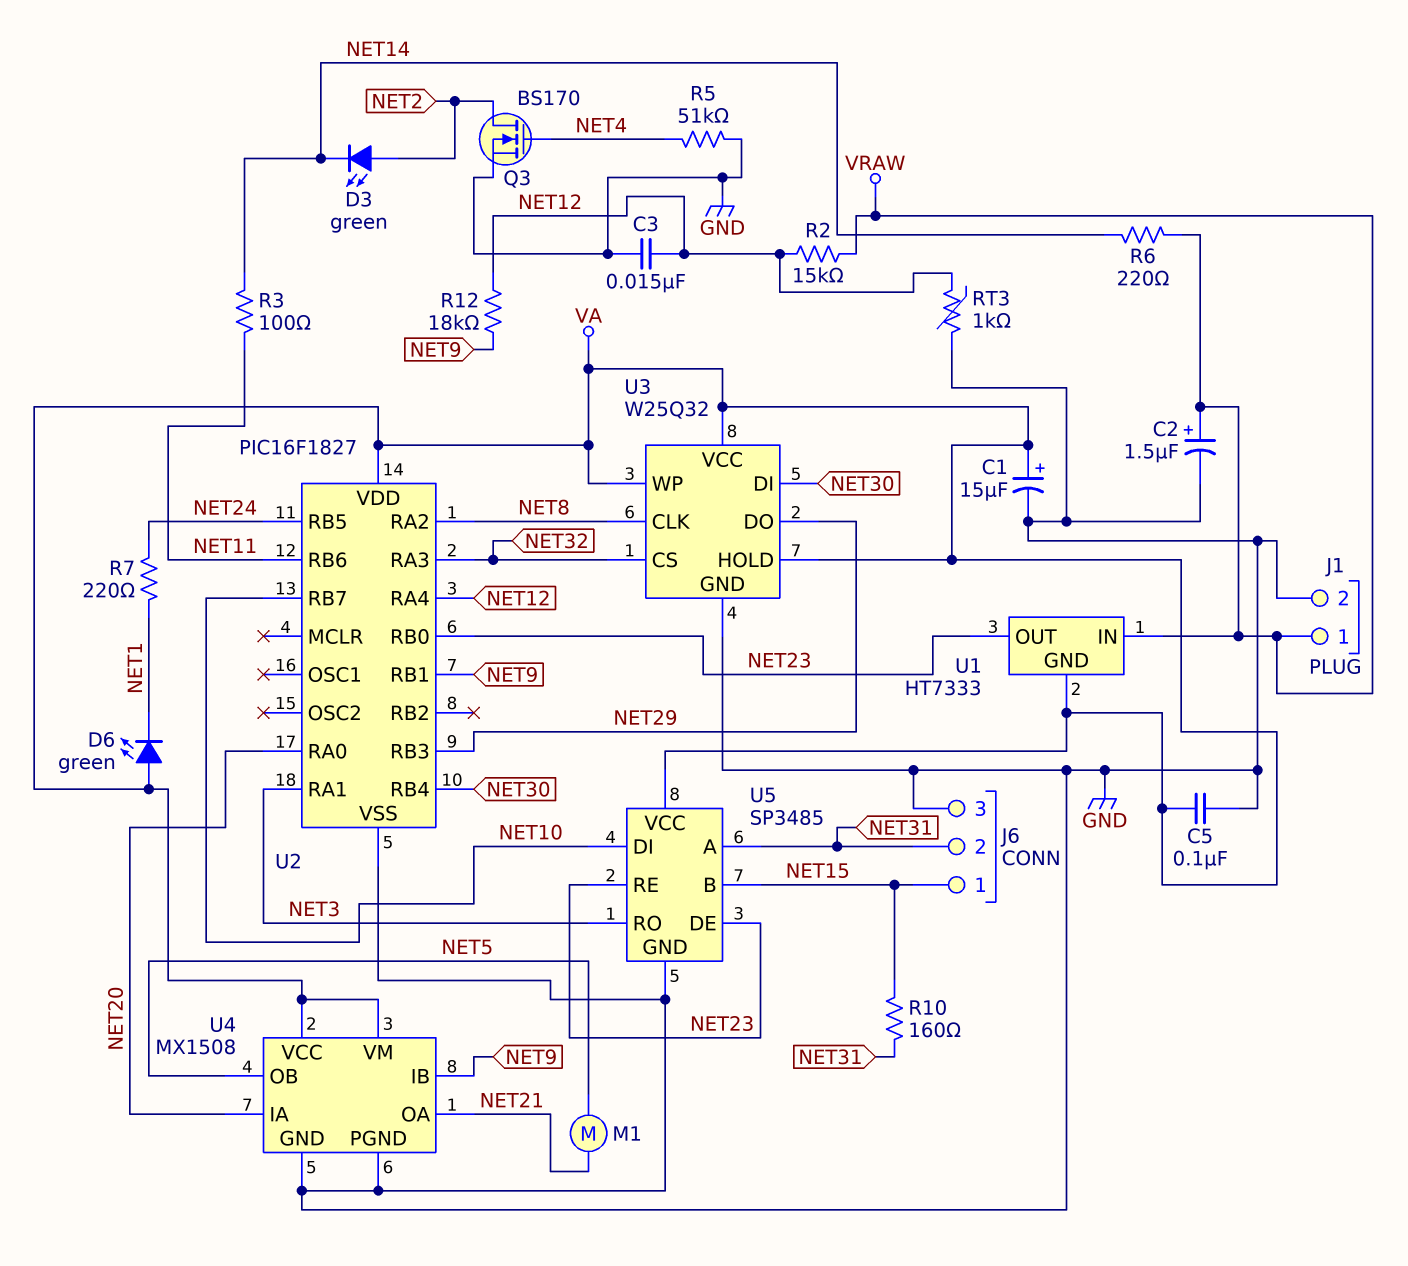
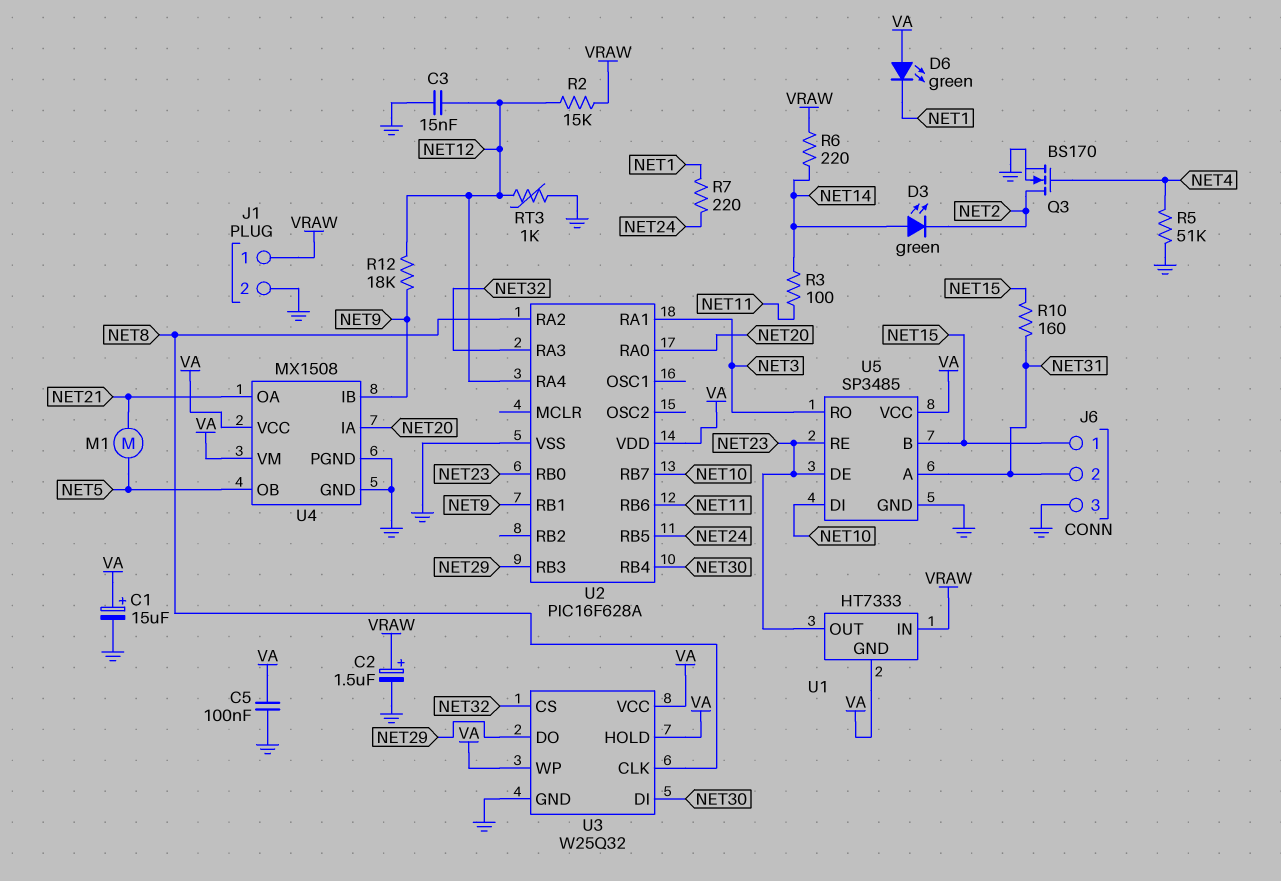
D3: LED green (A NET2, K NET14) -> LED green (A NET14, K NET2)
U2: PIC16F1827 -> PIC16F628A

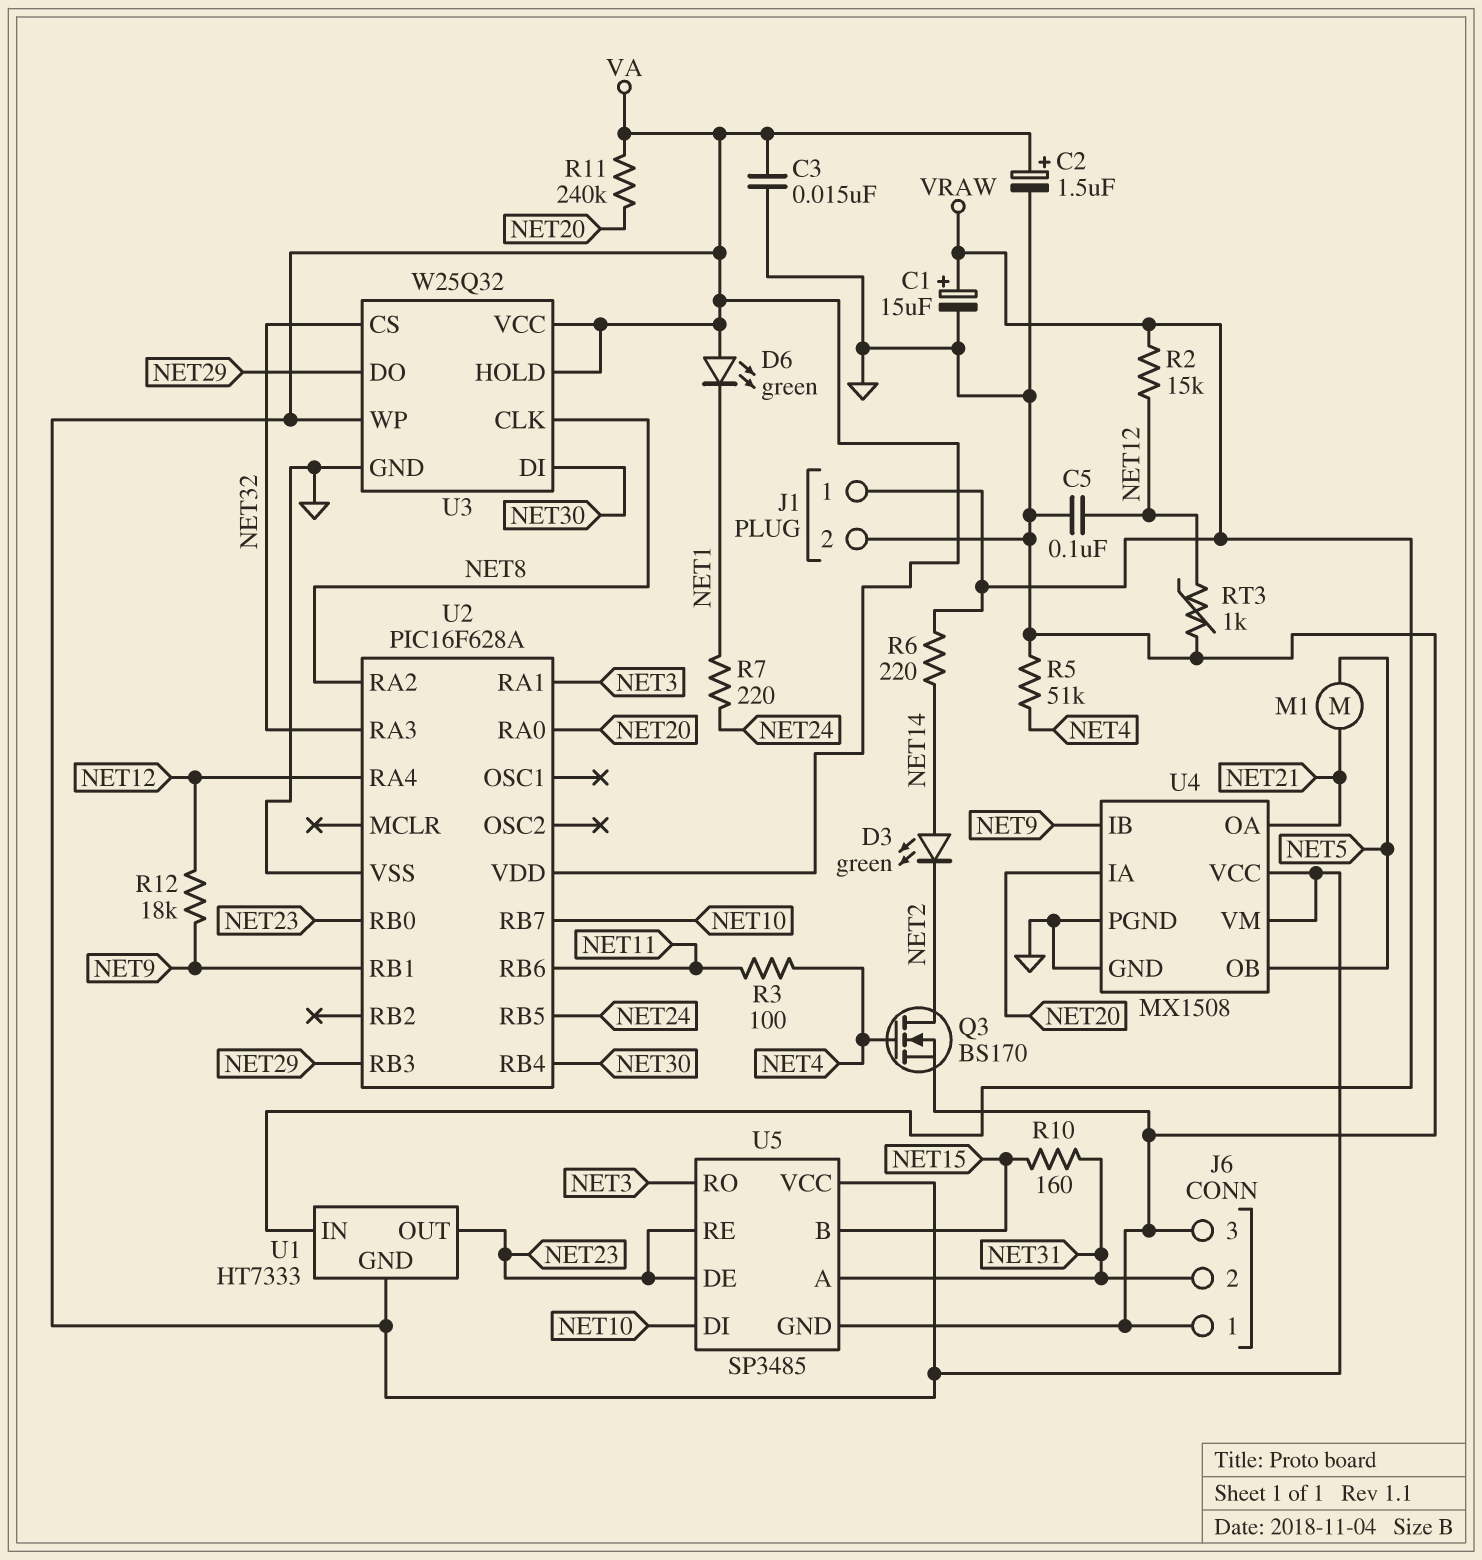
C1: 15uF (plus VA, minus GND) -> 15uF (plus VRAW, minus GND)
C2: 1.5uF (plus VRAW, minus GND) -> 1.5uF (plus VA, minus GND)
C3: 15nF (GND, NET12) -> 15nF (GND, VA)
C5: 100nF (GND, VA) -> 100nF (GND, NET12)
J6 pin 1: NET15 -> GND
R3: 100 (NET11, NET14) -> 100 (NET4, NET11)
R11: none -> 240k (NET20, VA)

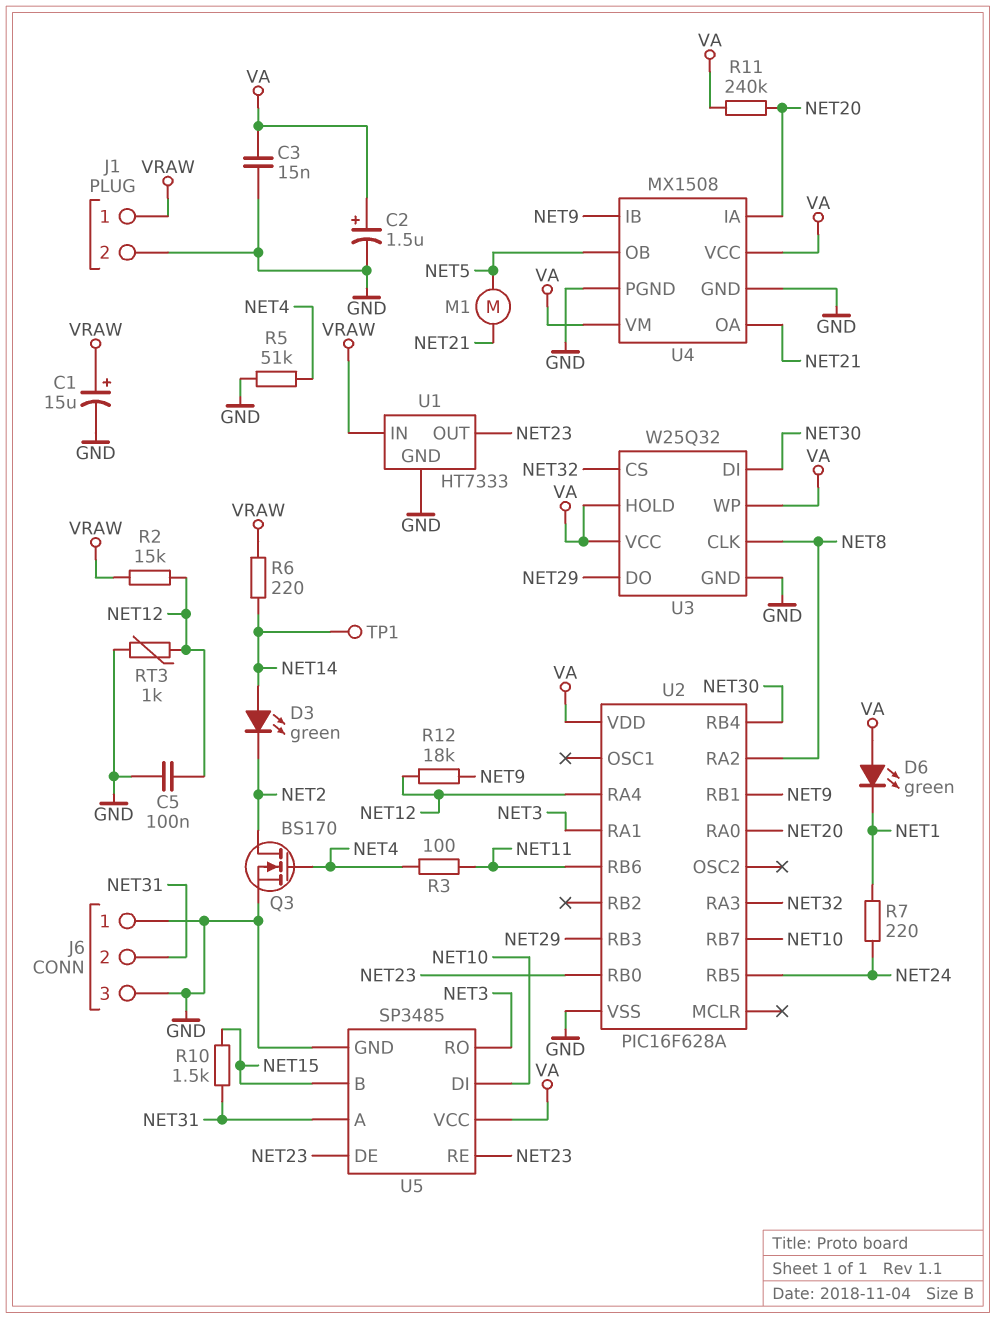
R10: 160 (NET15, NET31) -> 1.5k (NET15, NET31)
TP1: none -> test point (NET14)
U1 pin GND: VA -> GND

